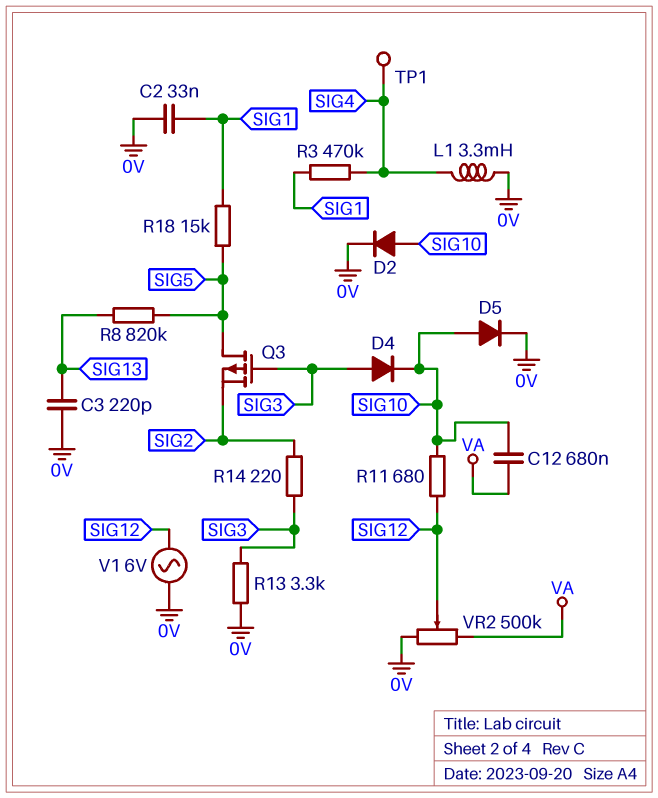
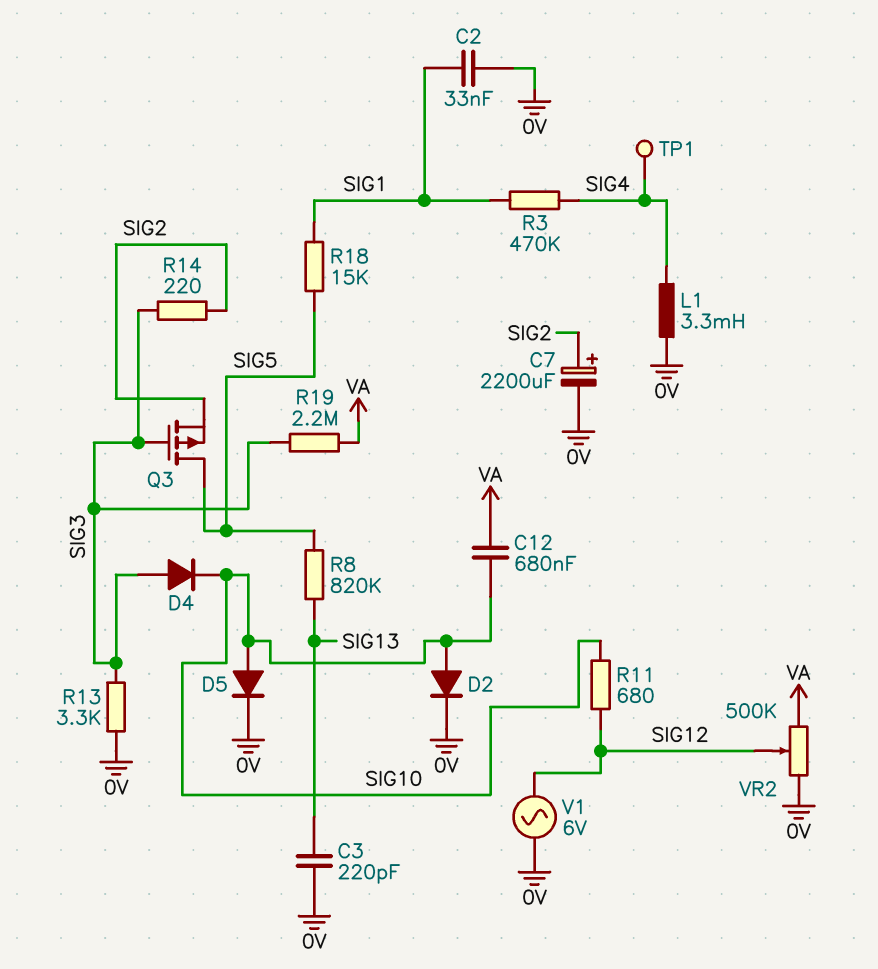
C7: none -> 2200uF (plus SIG2, minus 0V)
R19: none -> 2.2M (SIG3, VA)

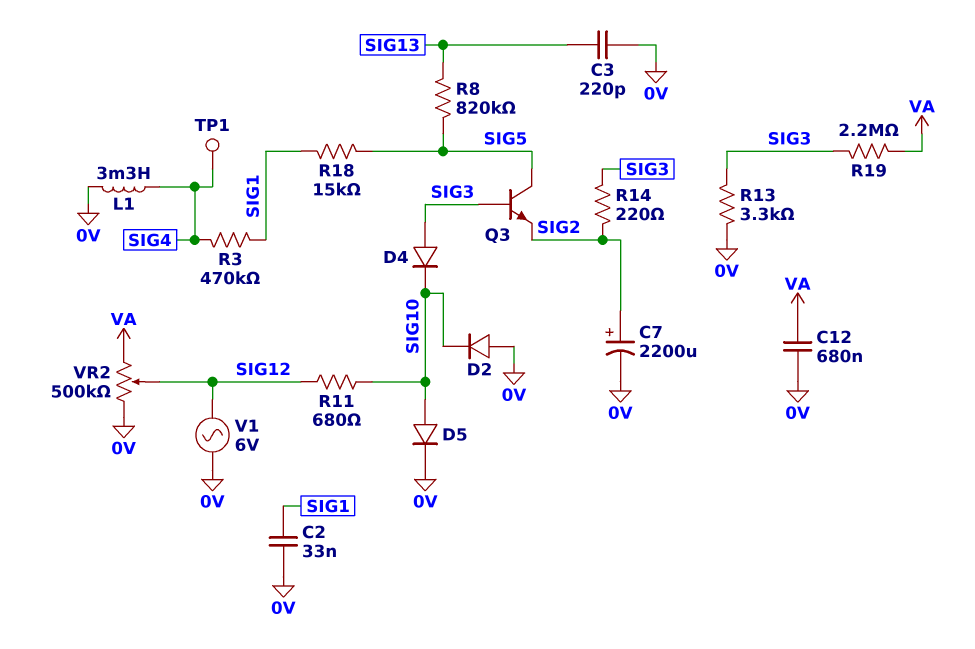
C12: 680nF (SIG10, VA) -> 680nF (0V, VA)
D2: diode (A SIG10, K 0V) -> diode (A 0V, K SIG10)
Q3: PMOS (G SIG3, D SIG5, S SIG2) -> NPN (B SIG3, C SIG5, E SIG2)

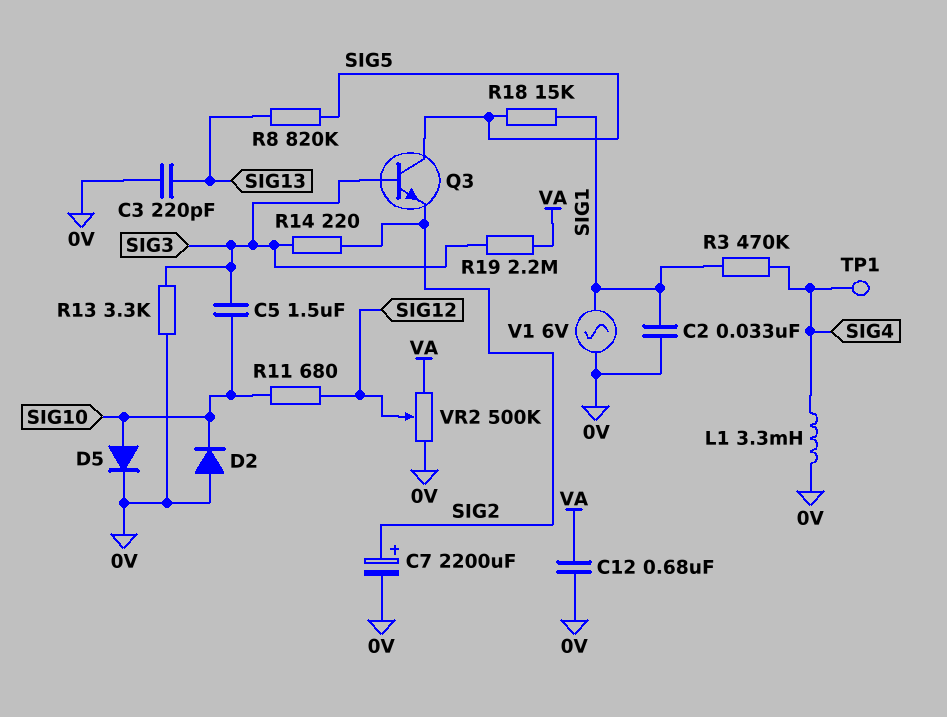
C5: none -> 1.5uF (SIG3, SIG10)
D4: diode (A SIG3, K SIG10) -> none
V1: AC 6V (0V, SIG12) -> AC 6V (0V, SIG1)

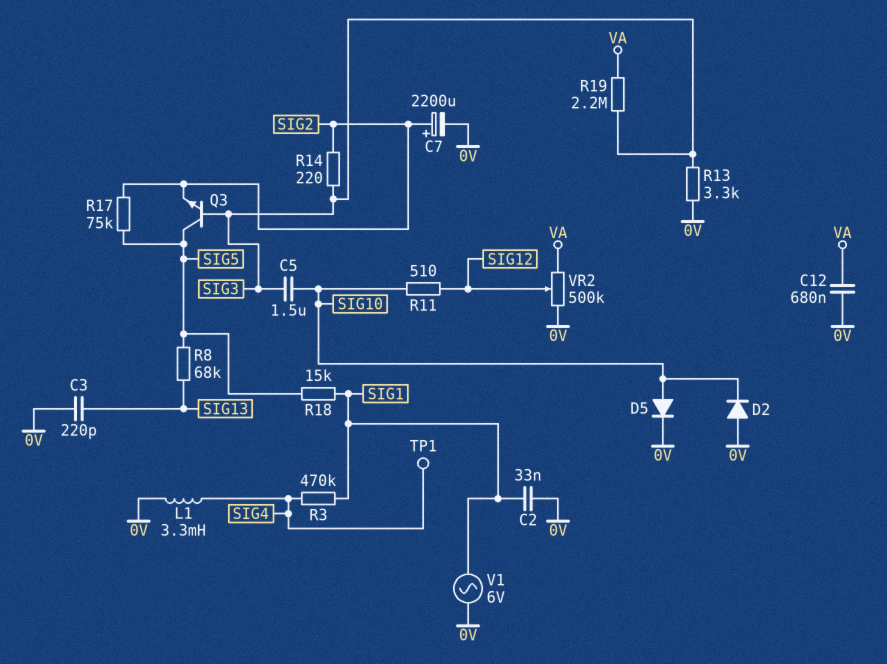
R8: 820k (SIG5, SIG13) -> 68k (SIG5, SIG13)
R11: 680 (SIG10, SIG12) -> 510 (SIG10, SIG12)
R17: none -> 75k (SIG2, SIG5)

